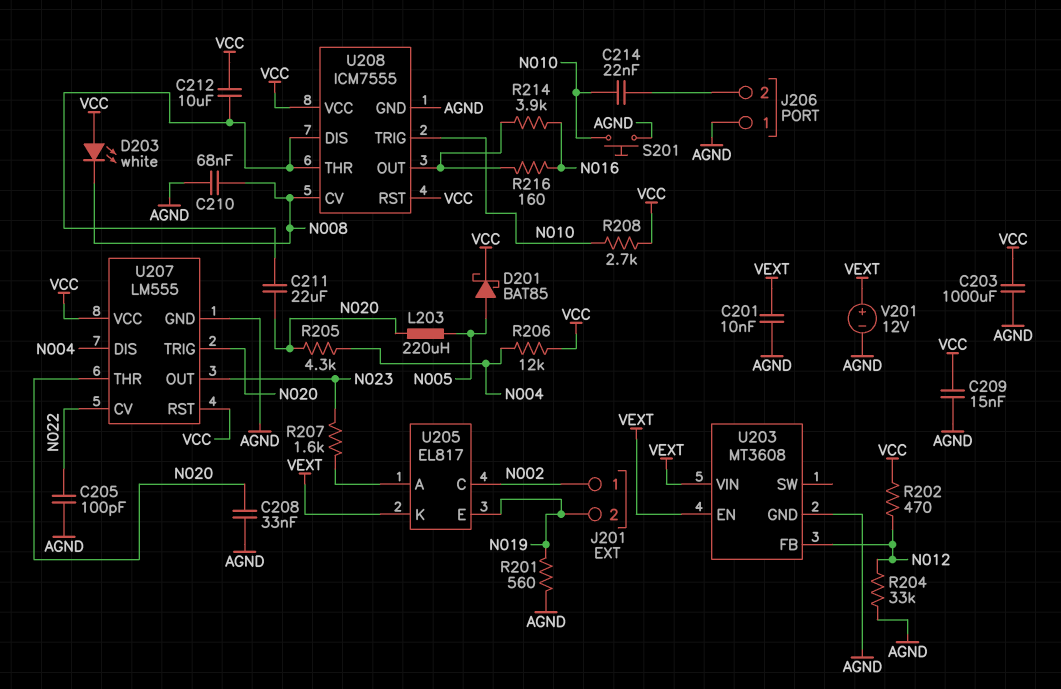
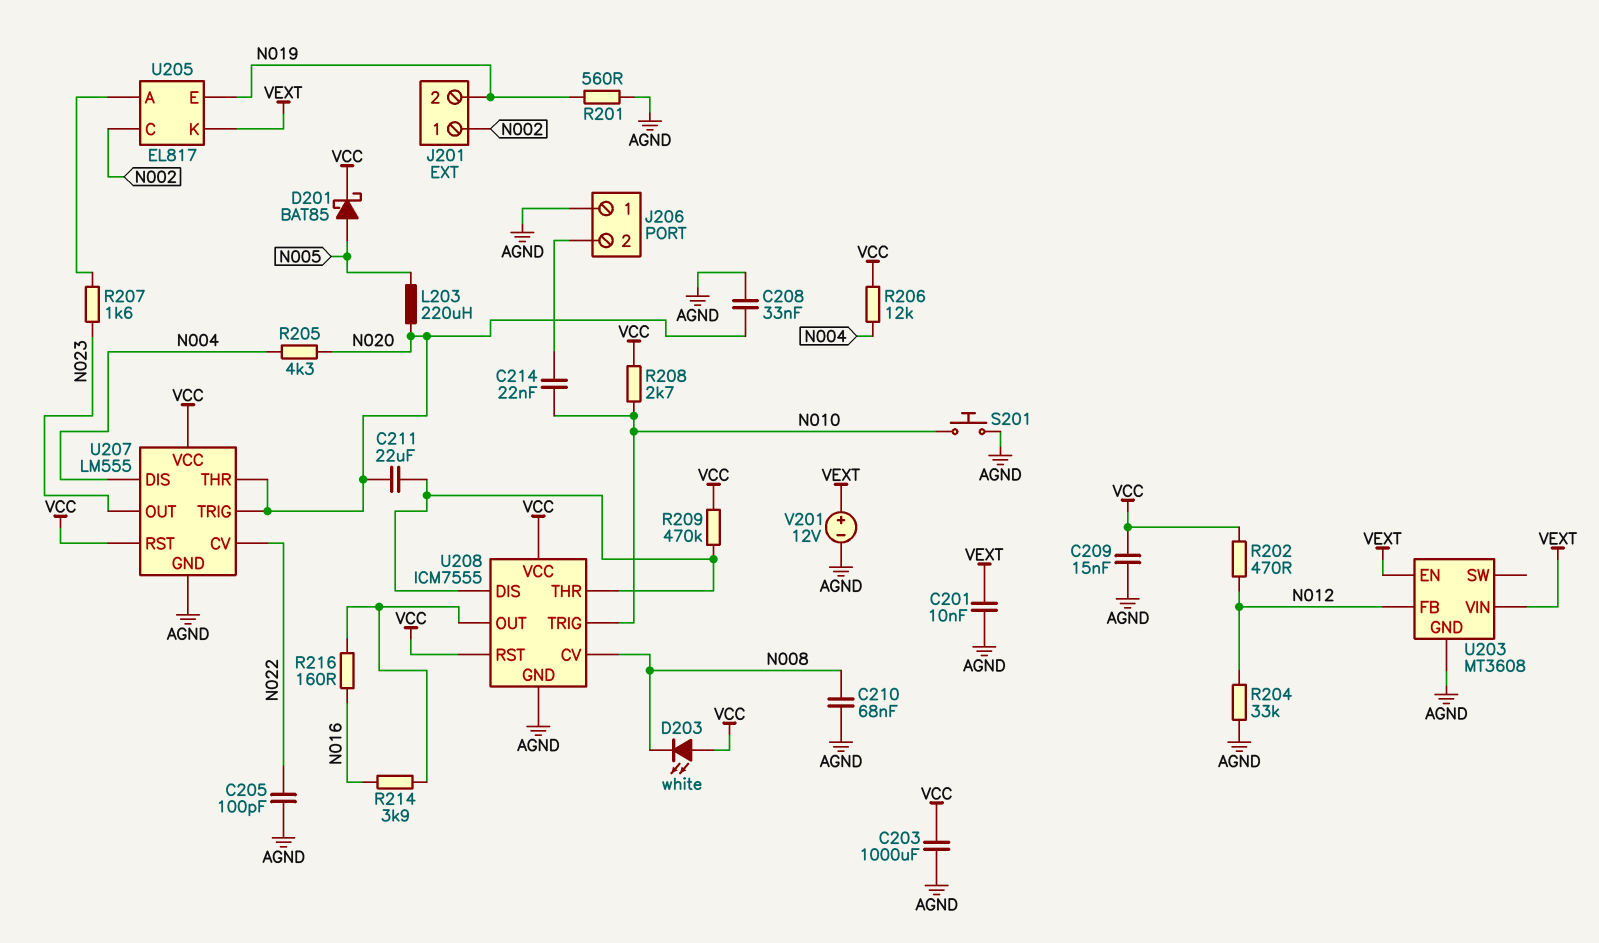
C212: 10uF (U208/DIS, VCC) -> none
R209: none -> 470k (U208/DIS, VCC)

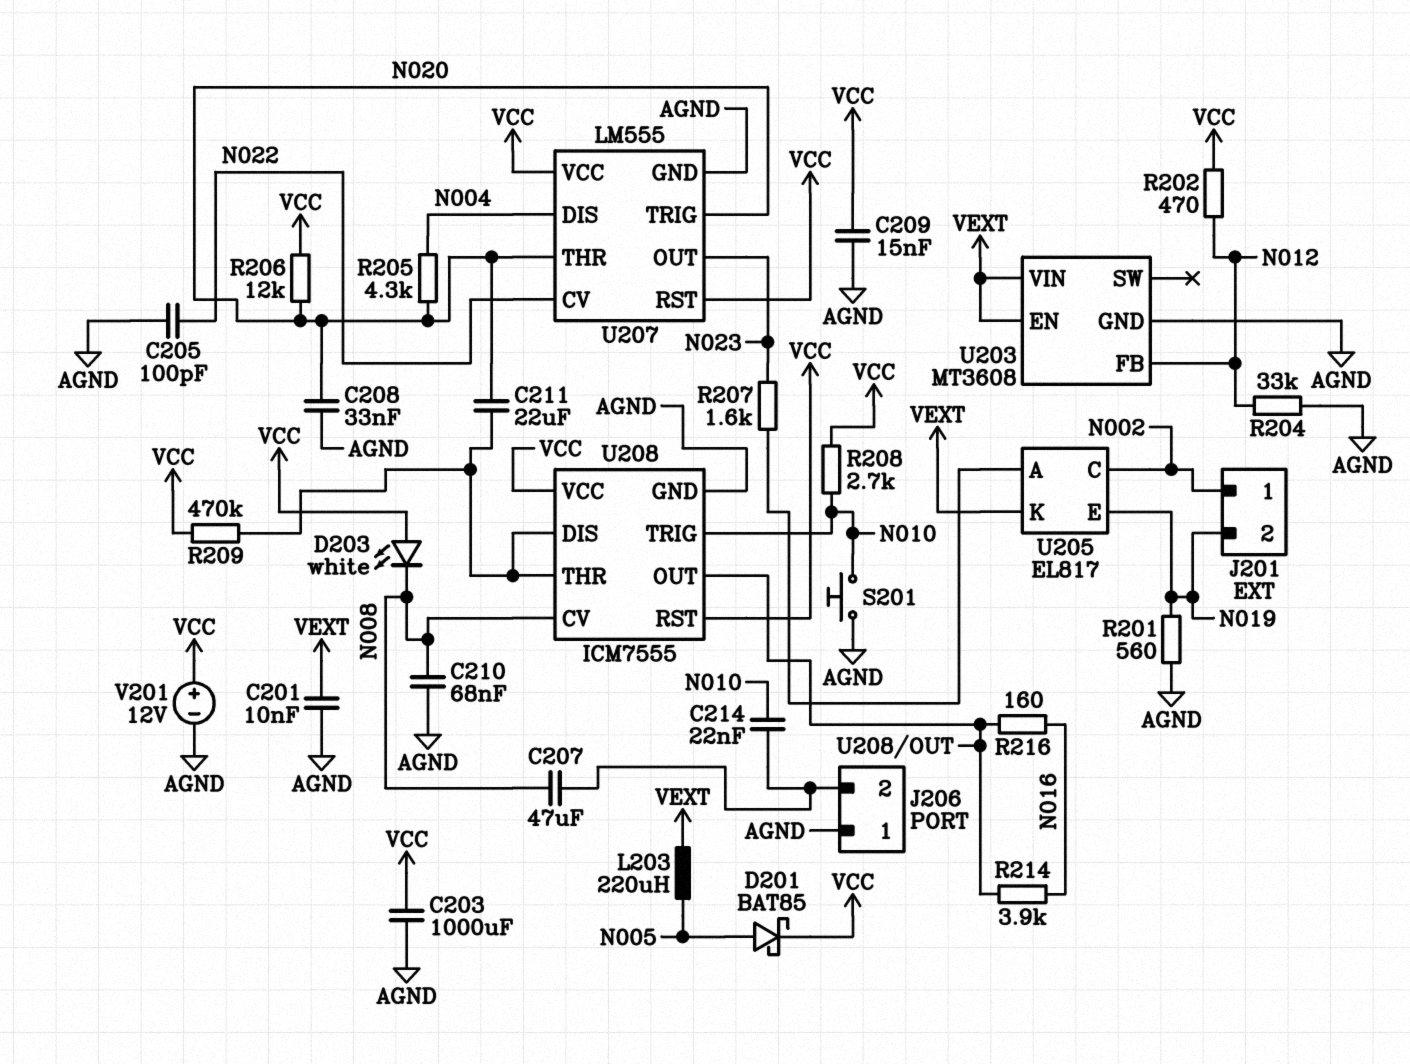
C207: none -> 47uF (J206/2, N008)
L203: 220uH (N005, N020) -> 220uH (N005, VEXT)
R206: 12k (N004, VCC) -> 12k (N020, VCC)
V201: 12V (plus VEXT, minus AGND) -> 12V (plus VCC, minus AGND)

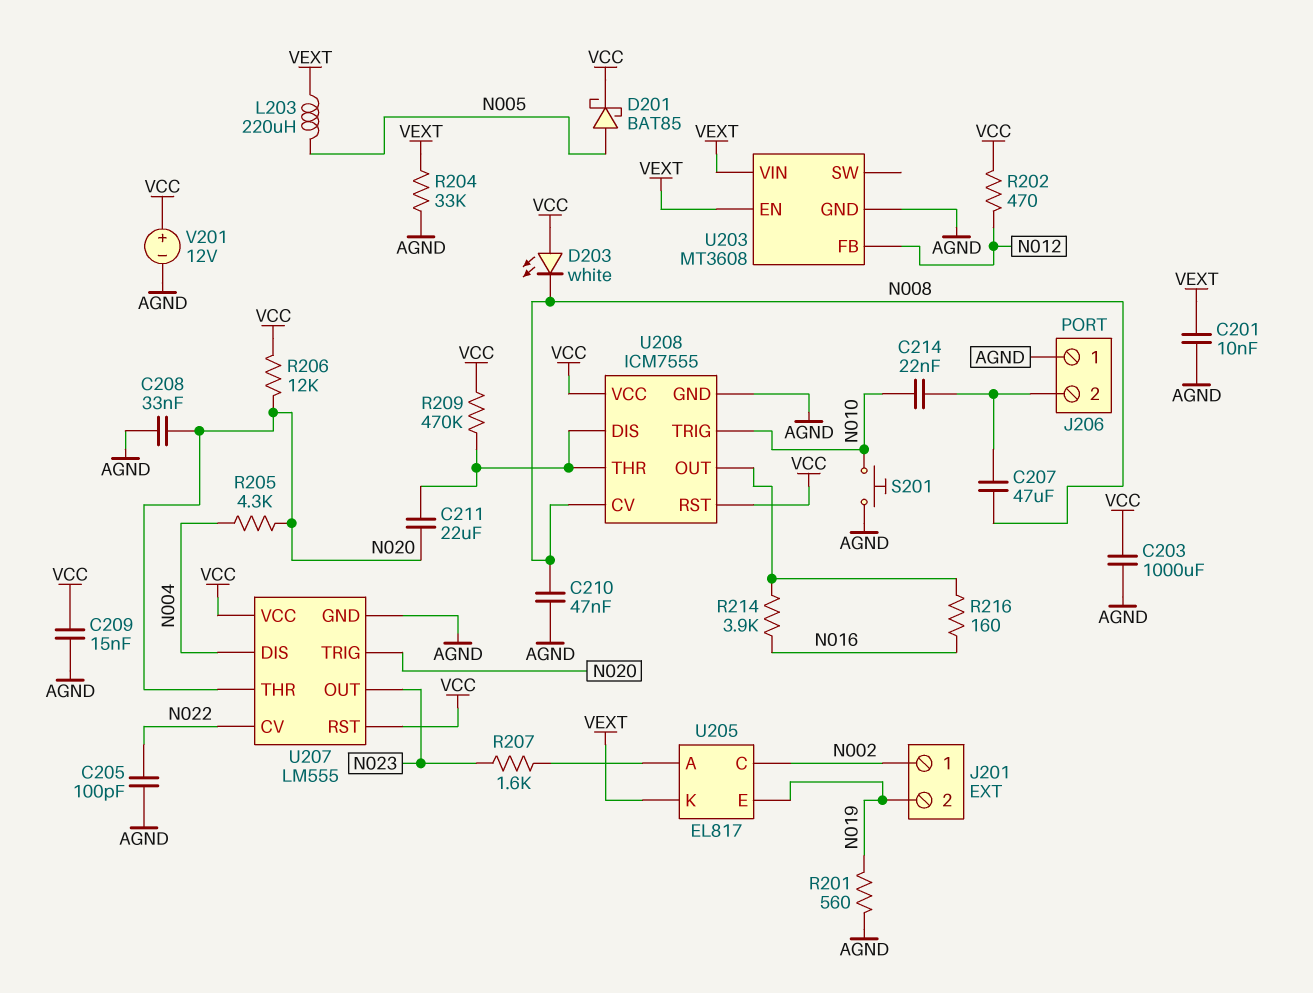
C210: 68nF (AGND, N008) -> 47nF (AGND, N008)
R204: 33k (AGND, N012) -> 33k (AGND, VEXT)
R208: 2.7k (N010, VCC) -> none

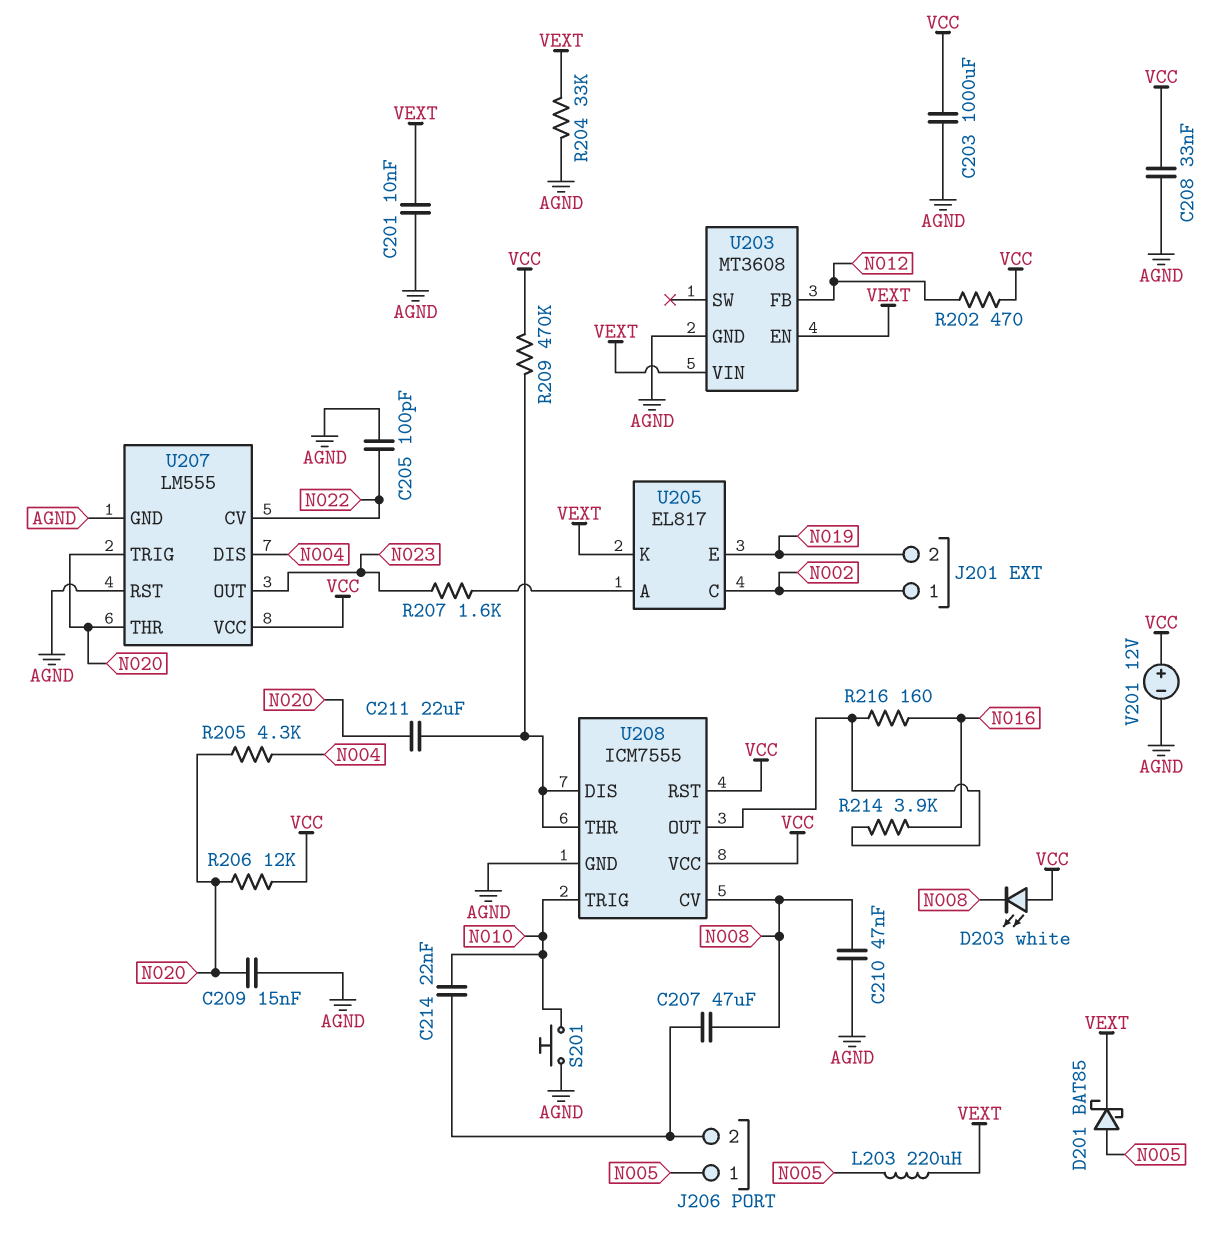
C208: 33nF (AGND, N020) -> 33nF (AGND, VCC)
C209: 15nF (AGND, VCC) -> 15nF (AGND, N020)
D201: schottky BAT85 (A N005, K VCC) -> schottky BAT85 (A N005, K VEXT)
J206 pin 1: AGND -> N005
R201: 560 (AGND, N019) -> none
U207 pin RST: VCC -> AGND

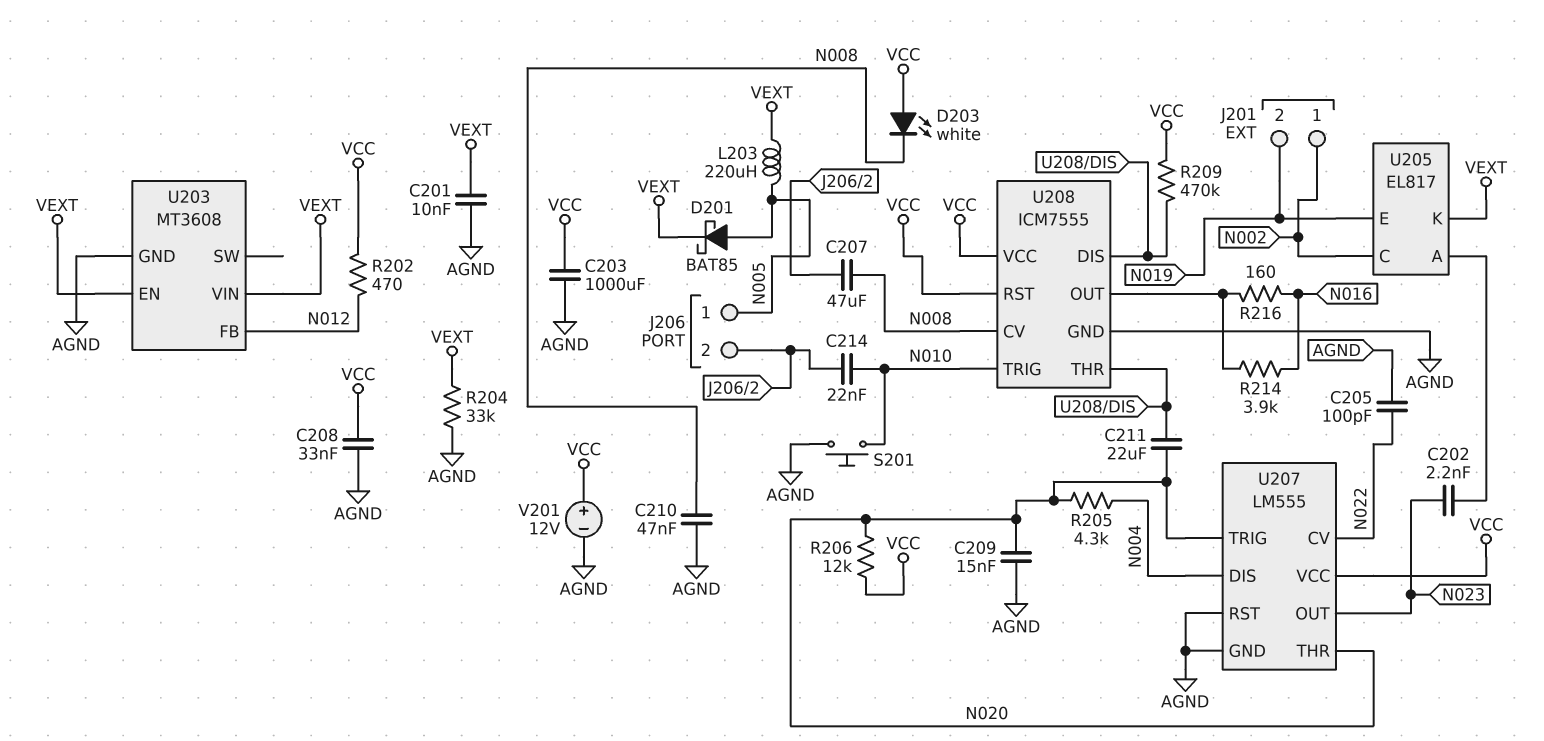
C202: none -> 2.2nF (N023, U205/A)
R207: 1.6k (N023, U205/A) -> none

